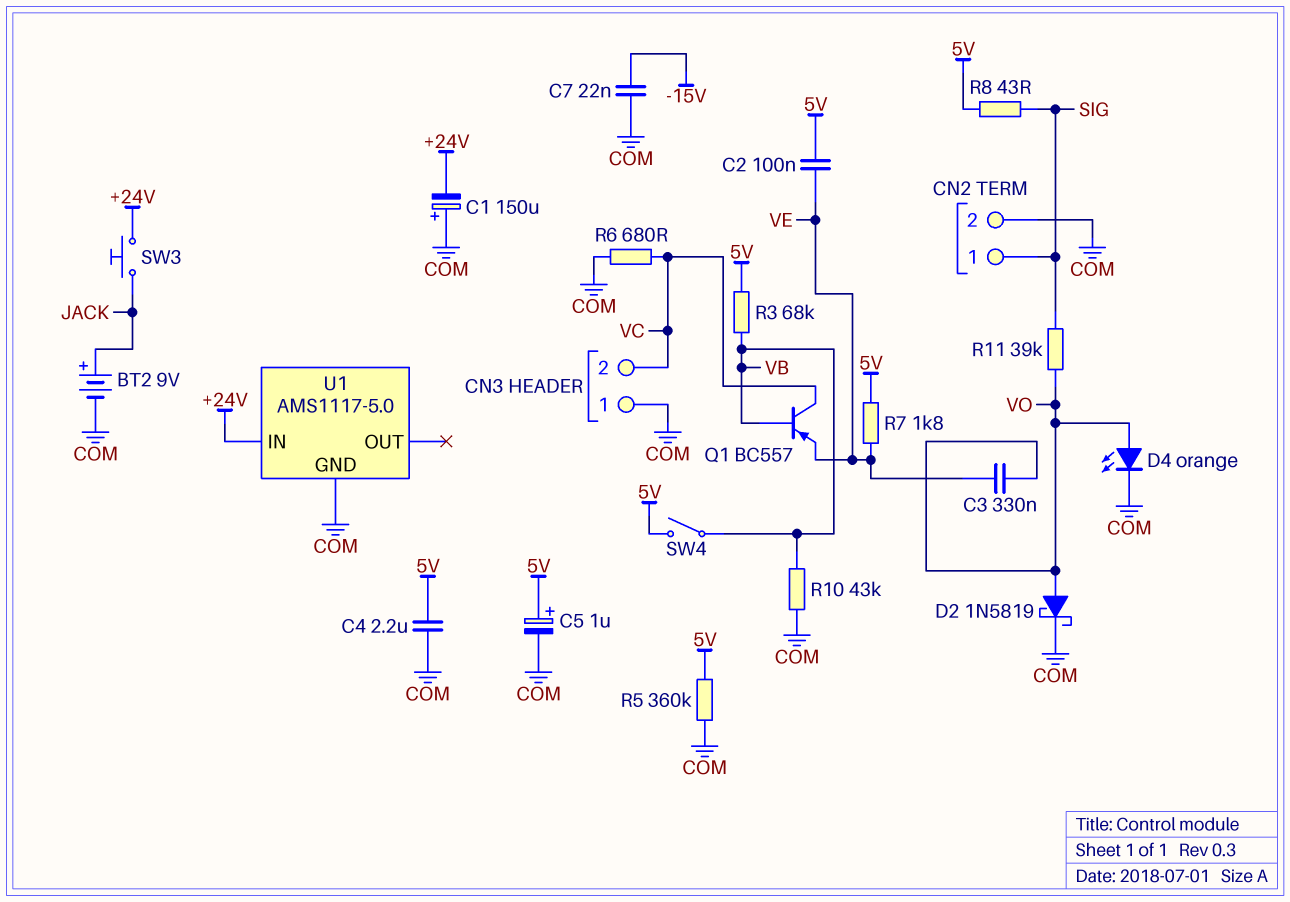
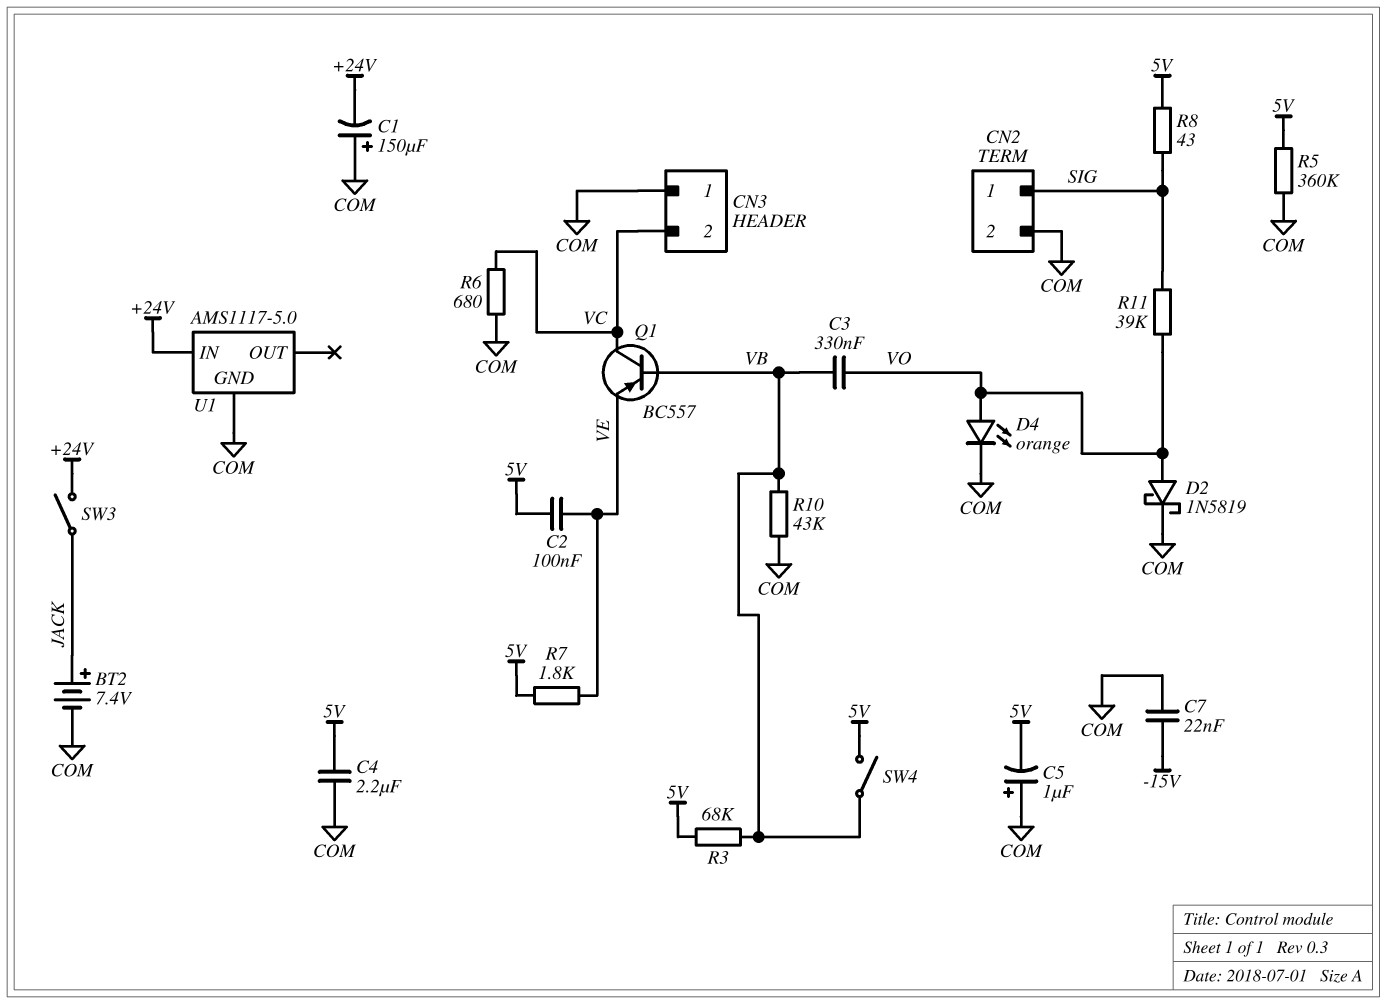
BT2: 9V (plus JACK, minus COM) -> 7.4V (plus JACK, minus COM)
C3: 330nF (VE, VO) -> 330nF (VB, VO)
C5: 1uF (plus 5V, minus COM) -> 1uF (plus COM, minus 5V)
SW3: button (+24V, JACK) -> switch (+24V, JACK)

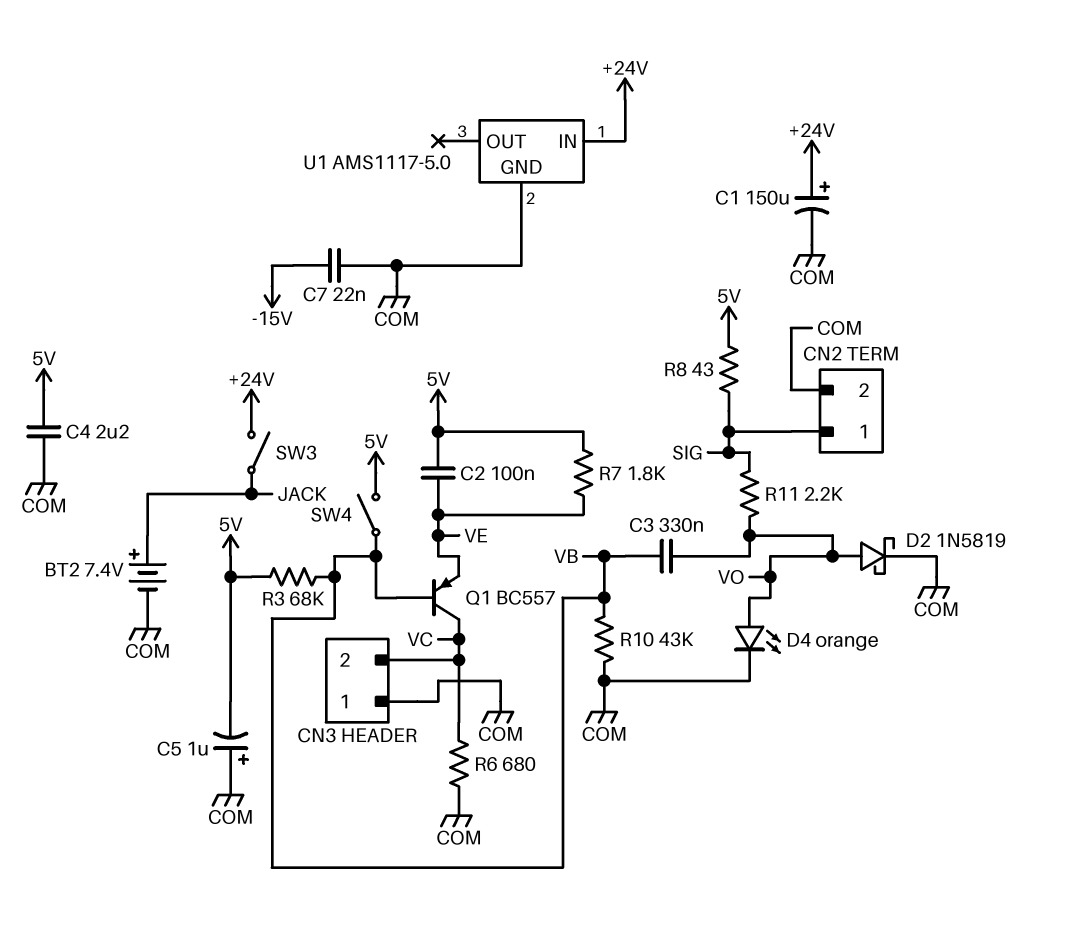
C1: 150uF (plus COM, minus +24V) -> 150uF (plus +24V, minus COM)
R5: 360k (5V, COM) -> none
R11: 39k (SIG, VO) -> 2.2k (SIG, VO)

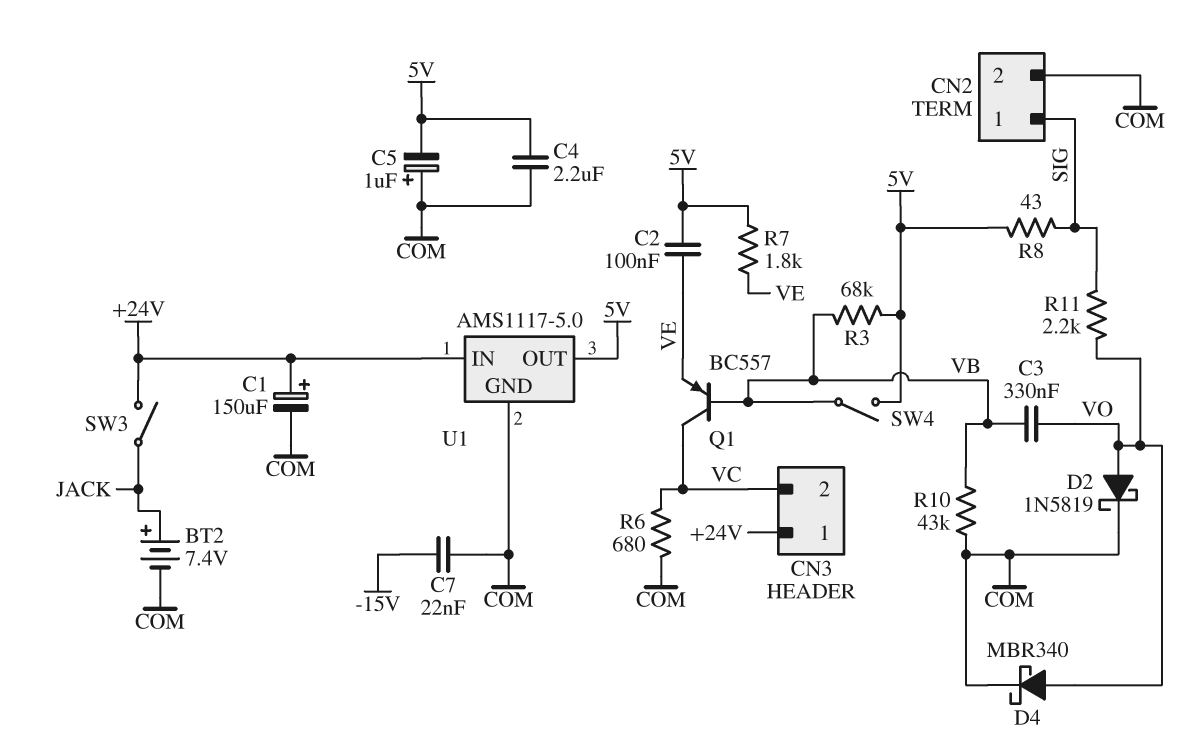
CN3 pin 1: COM -> +24V
D4: LED orange (A VO, K COM) -> schottky MBR340 (A VO, K COM)
U1 pin OUT: none -> 5V

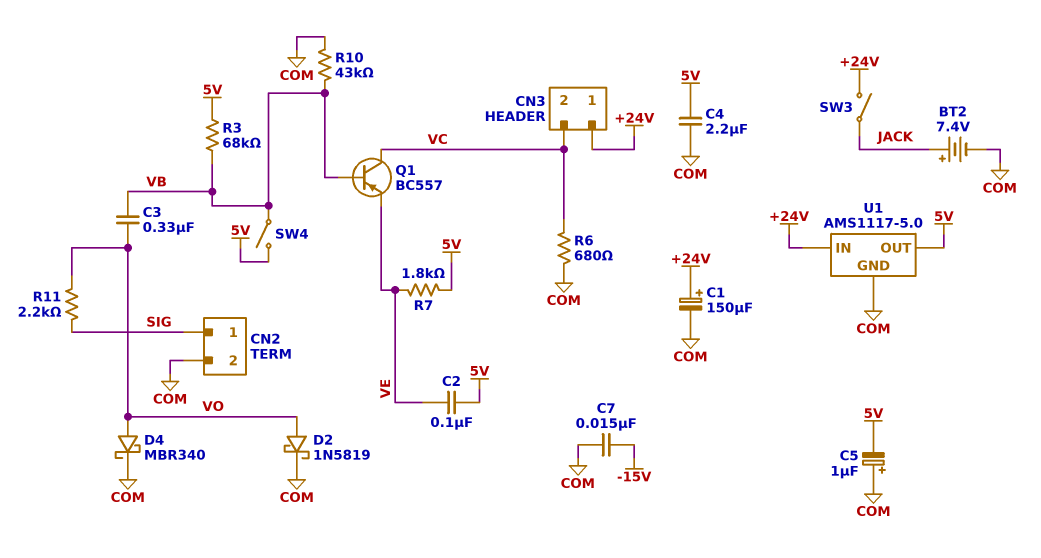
C7: 22nF (-15V, COM) -> 15nF (-15V, COM)
R8: 43 (5V, SIG) -> none

